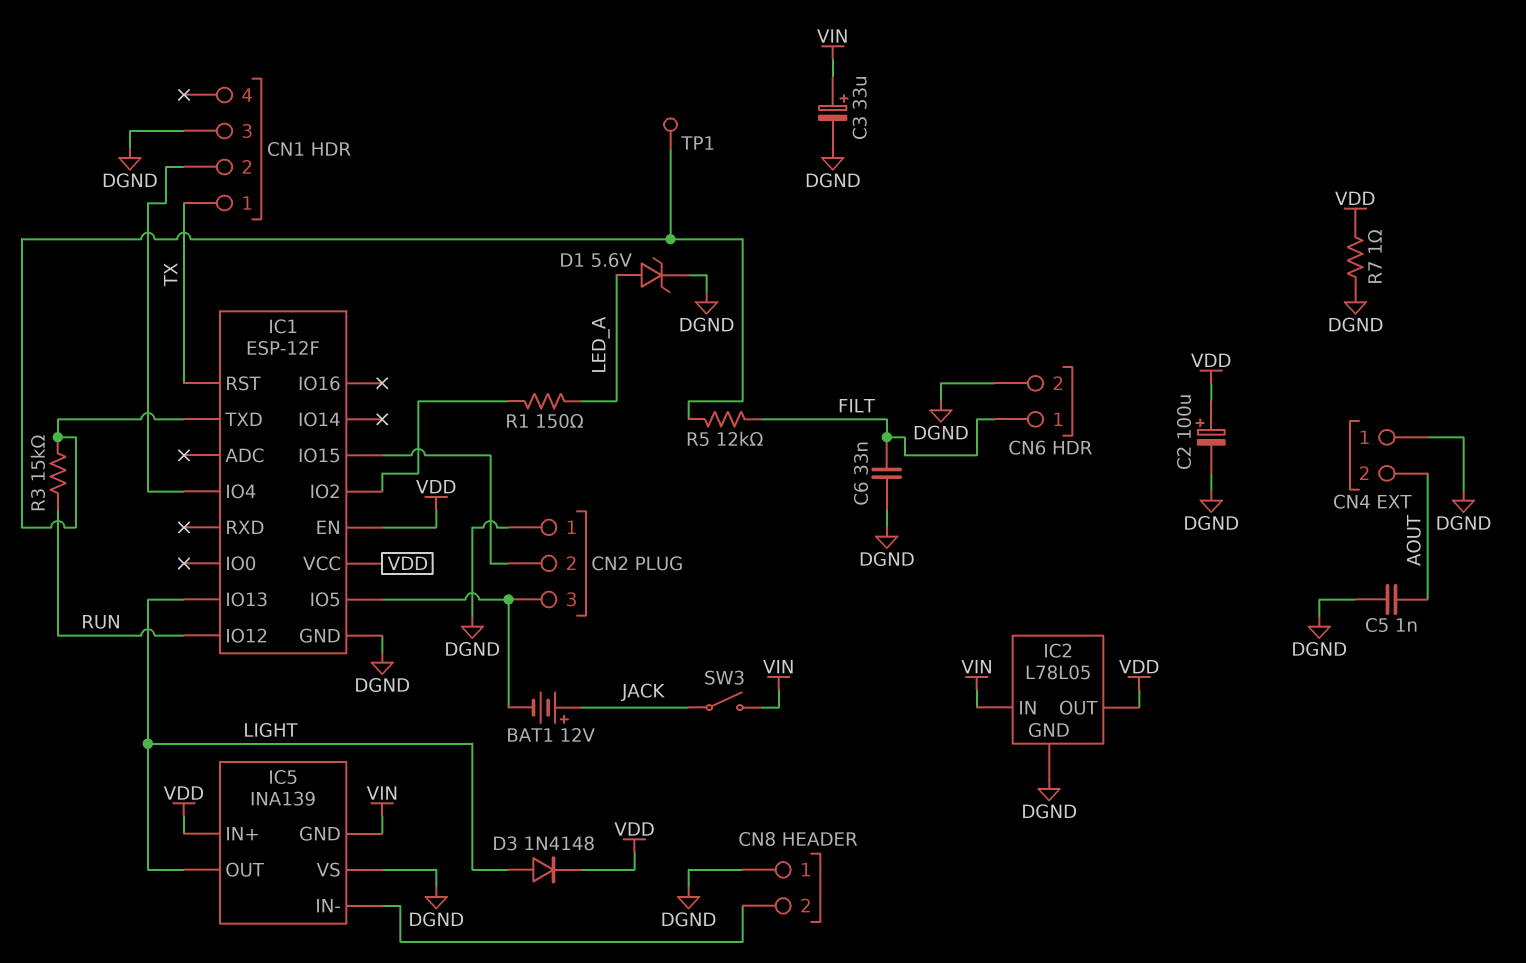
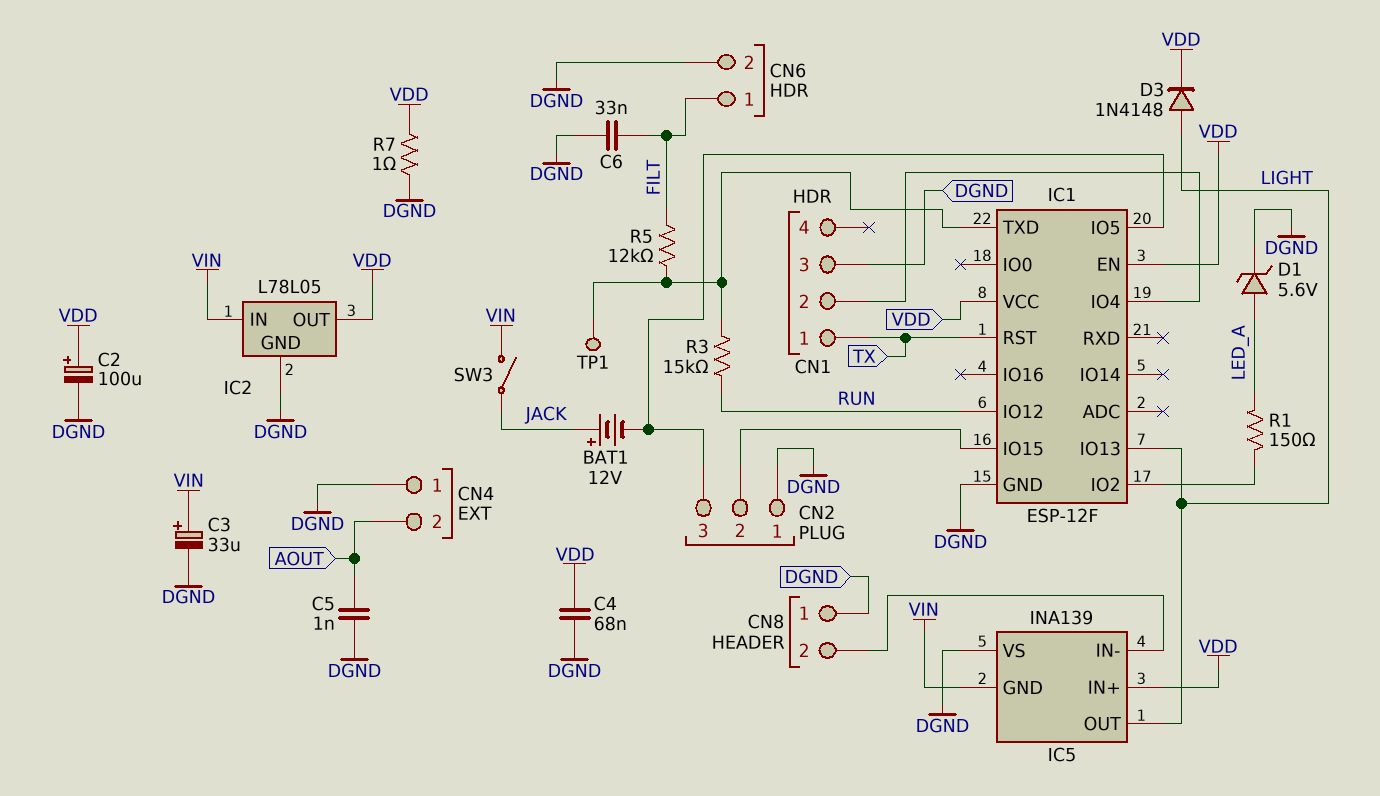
C4: none -> 68nF (DGND, VDD)

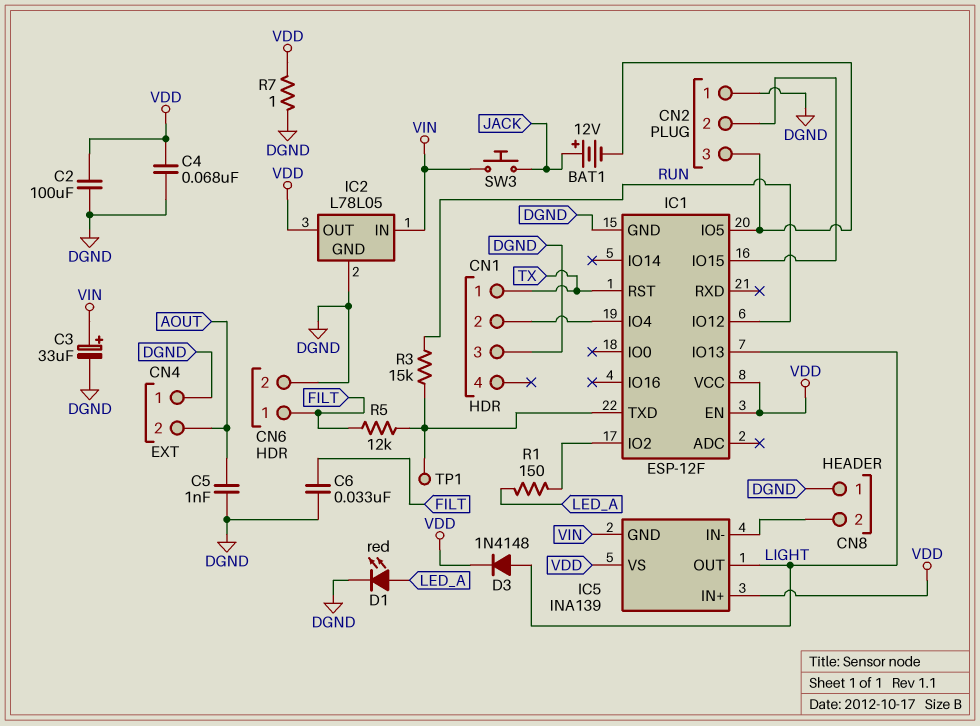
C2: 100uF (plus VDD, minus DGND) -> 100uF (DGND, VDD)
D1: zener 5.6V (A LED_A, K DGND) -> LED red (A LED_A, K DGND)
IC5 pin VS: DGND -> VDD
SW3: switch (JACK, VIN) -> button (JACK, VIN)

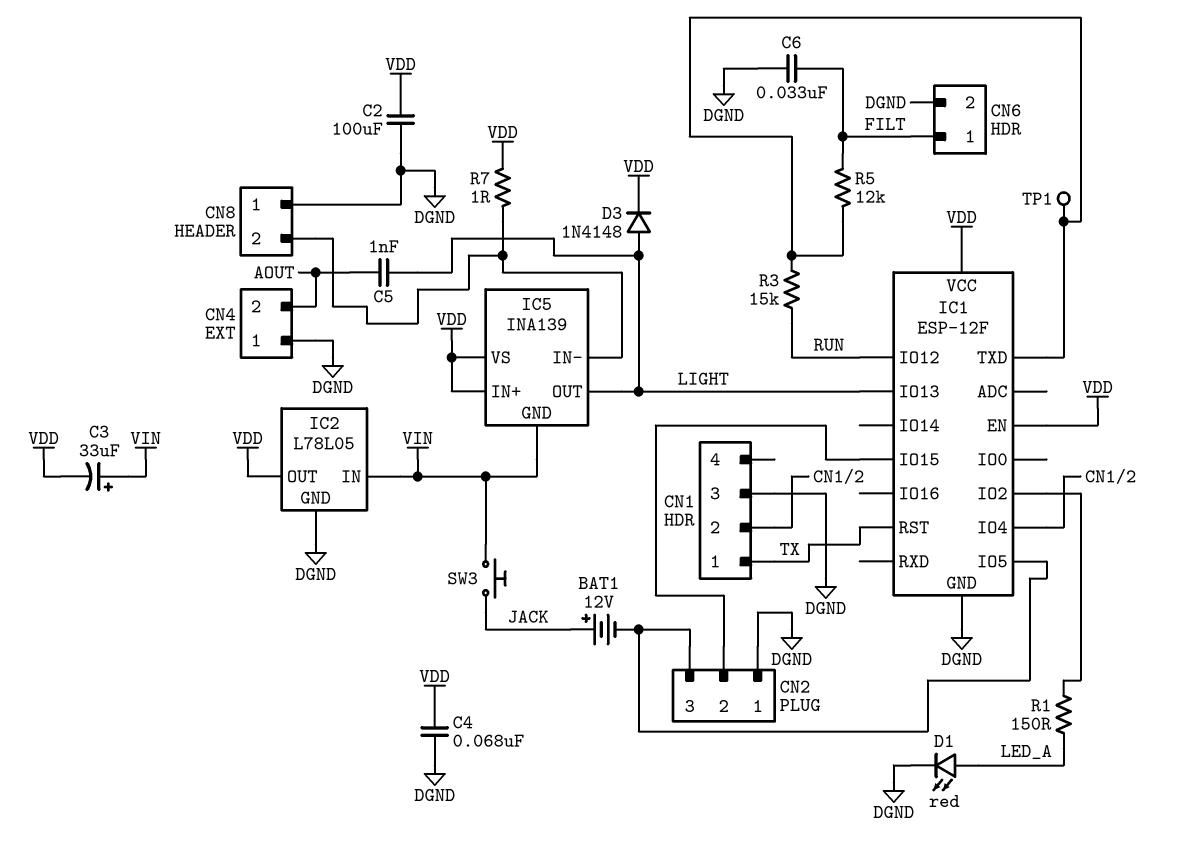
C3: 33uF (plus VIN, minus DGND) -> 33uF (plus VIN, minus VDD)
C5: 1nF (AOUT, DGND) -> 1nF (AOUT, LIGHT)
R7: 1 (DGND, VDD) -> 1 (CN8/2, VDD)

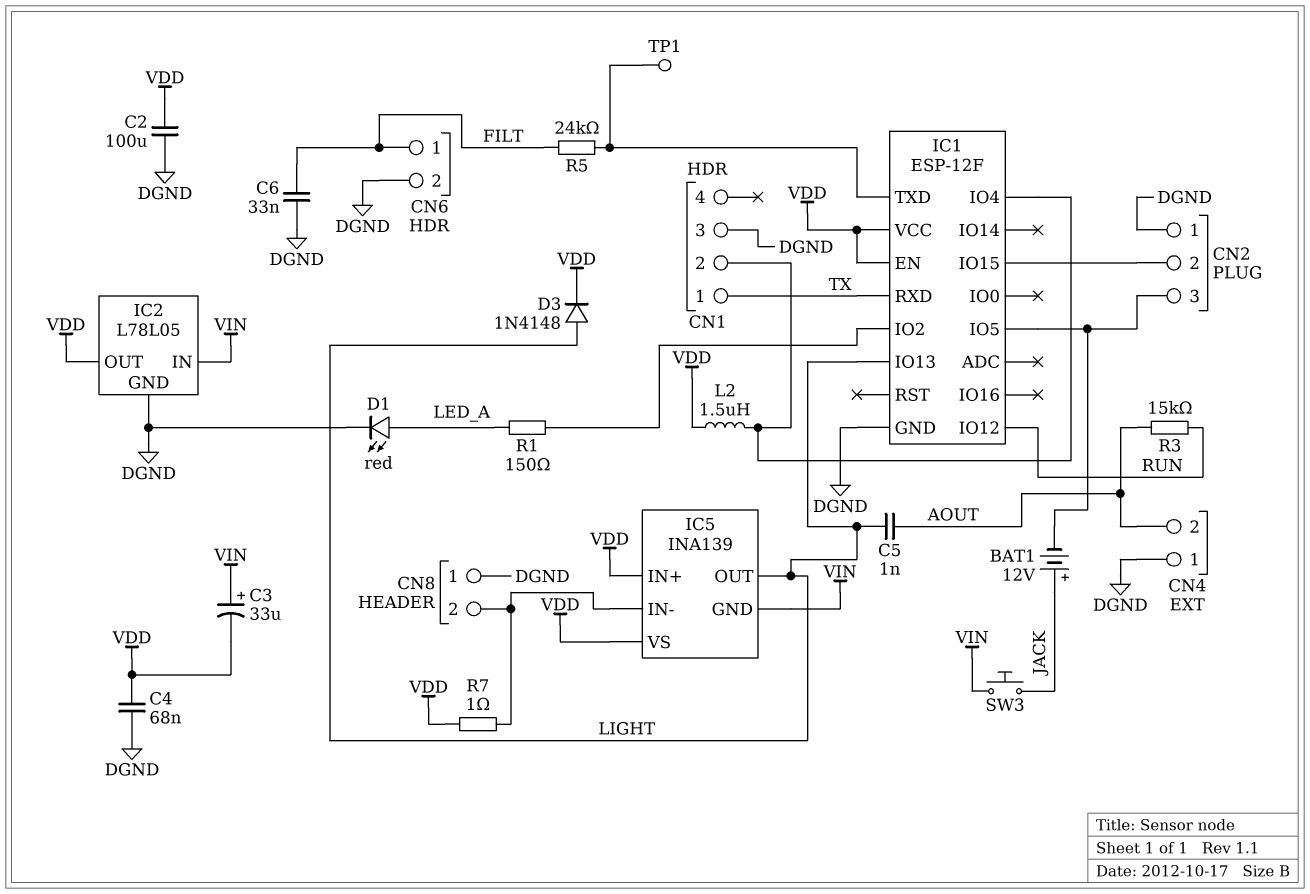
IC1 pin RST: TX -> none
IC1 pin RXD: none -> TX
L2: none -> 1.5uH (CN1/2, VDD)
R3: 15k (IC1/TXD, RUN) -> 15k (AOUT, RUN)
R5: 12k (FILT, IC1/TXD) -> 24k (FILT, IC1/TXD)

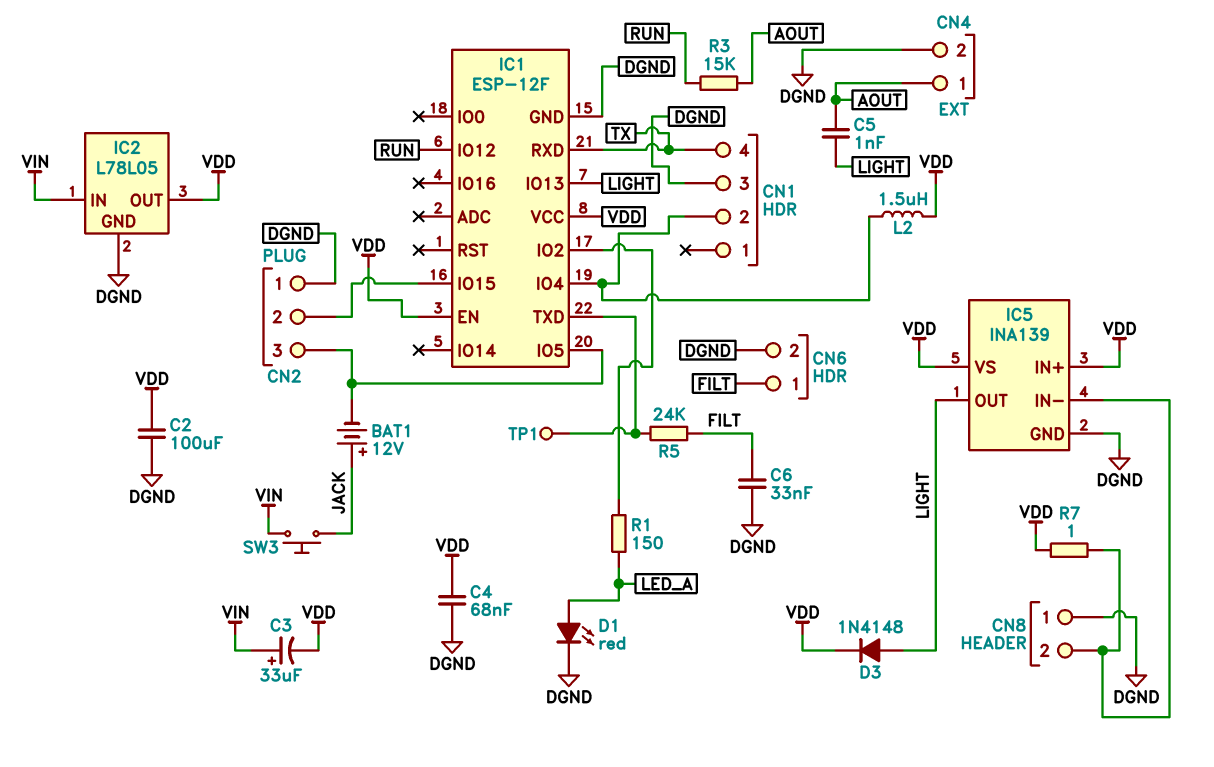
CN1 pin 1: TX -> none
CN1 pin 4: none -> TX
CN4 pin 1: DGND -> AOUT
CN4 pin 2: AOUT -> DGND
IC5 pin GND: VIN -> DGND

